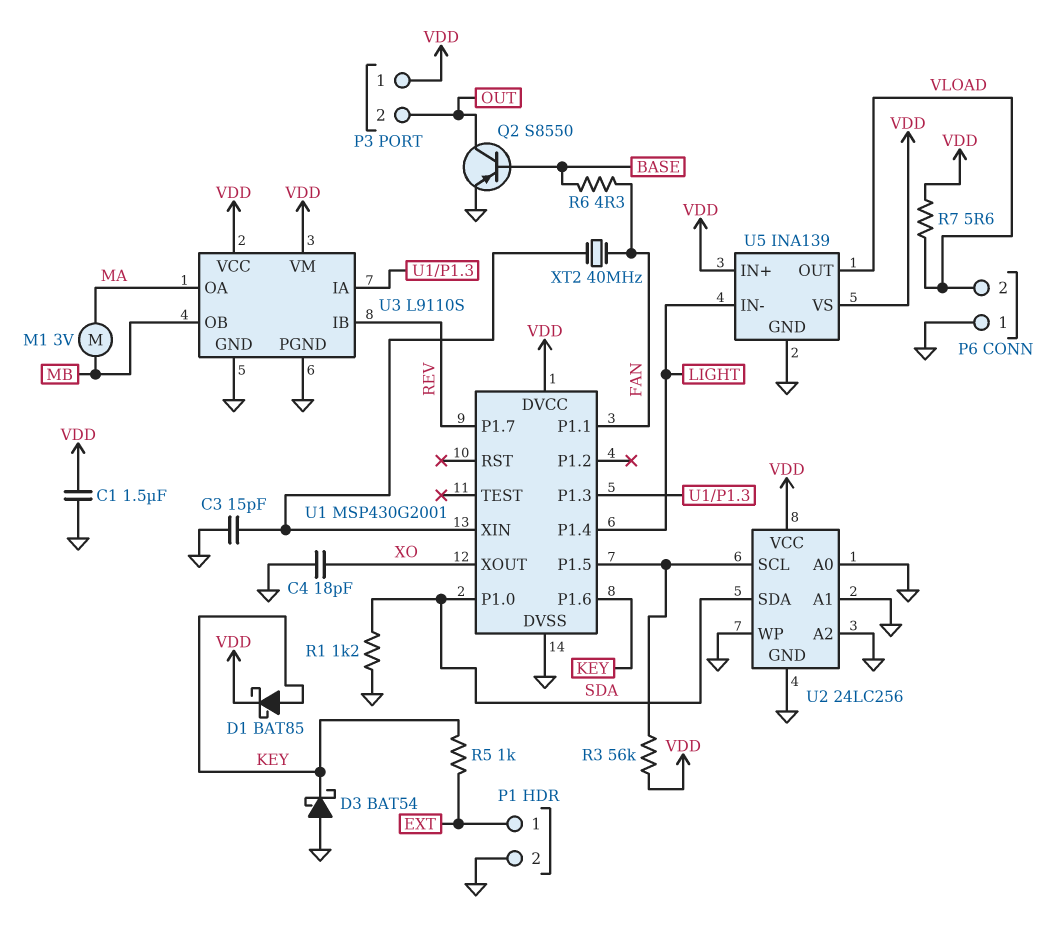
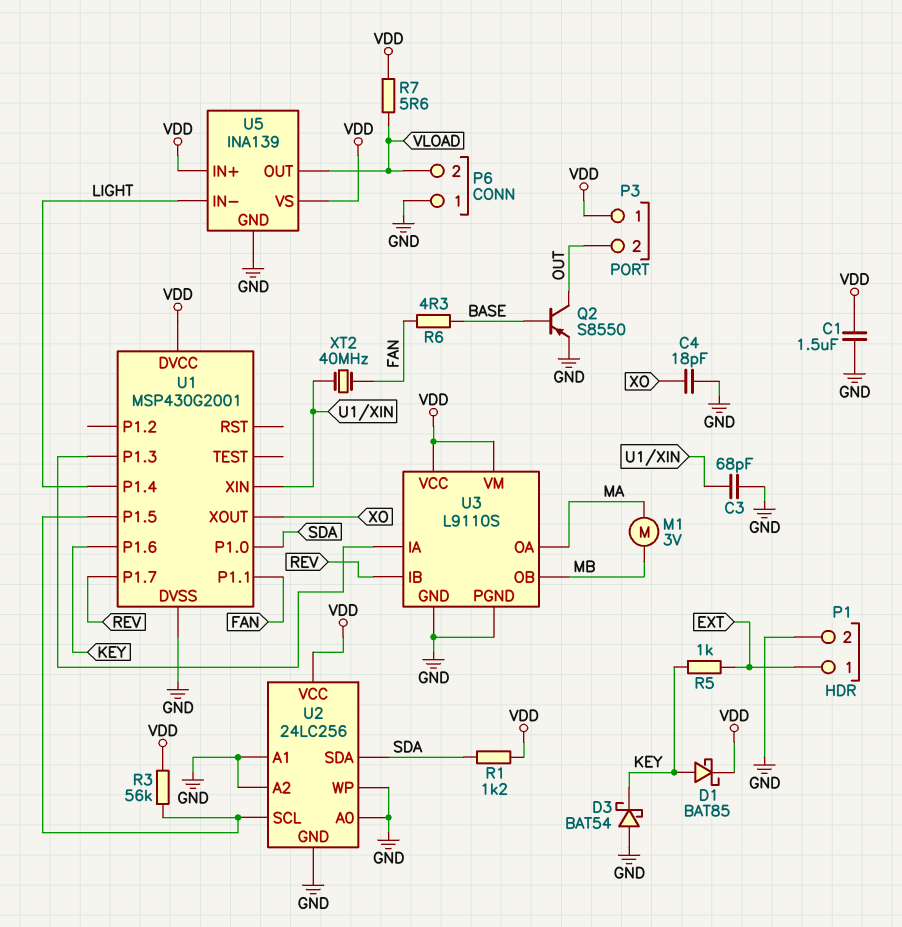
C3: 15pF (GND, U1/XIN) -> 68pF (GND, U1/XIN)
R1: 1.2k (GND, SDA) -> 1.2k (SDA, VDD)

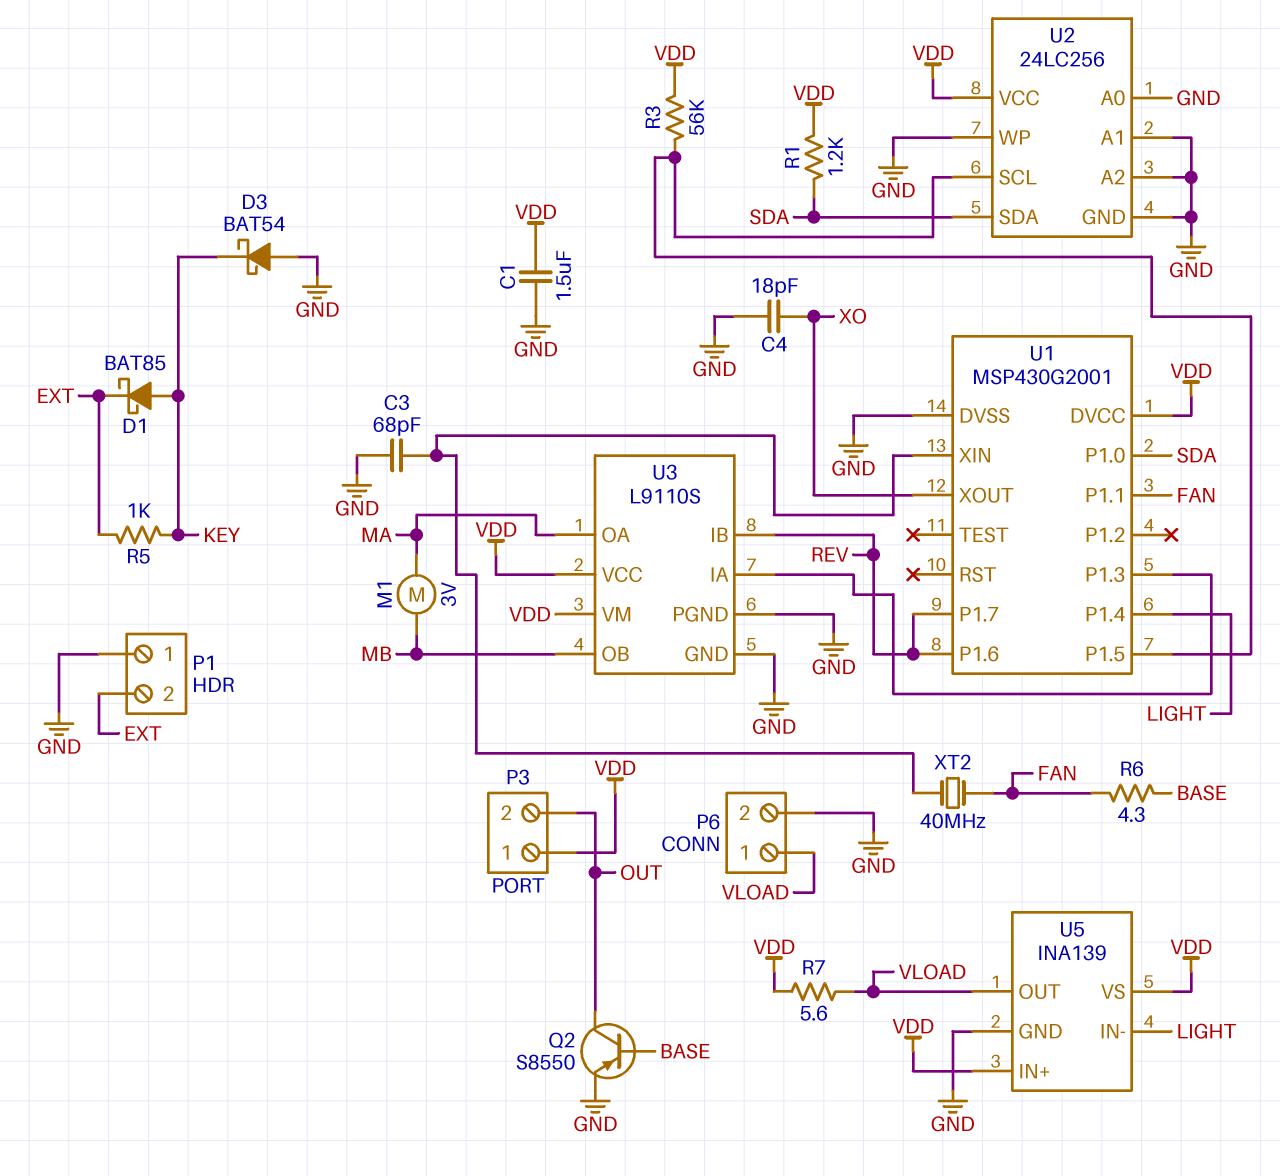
D1: schottky BAT85 (A KEY, K VDD) -> schottky BAT85 (A KEY, K EXT)
P1 pin 1: EXT -> GND
P1 pin 2: GND -> EXT
P6 pin 1: GND -> VLOAD
P6 pin 2: VLOAD -> GND
U1 pin P1.6: KEY -> REV

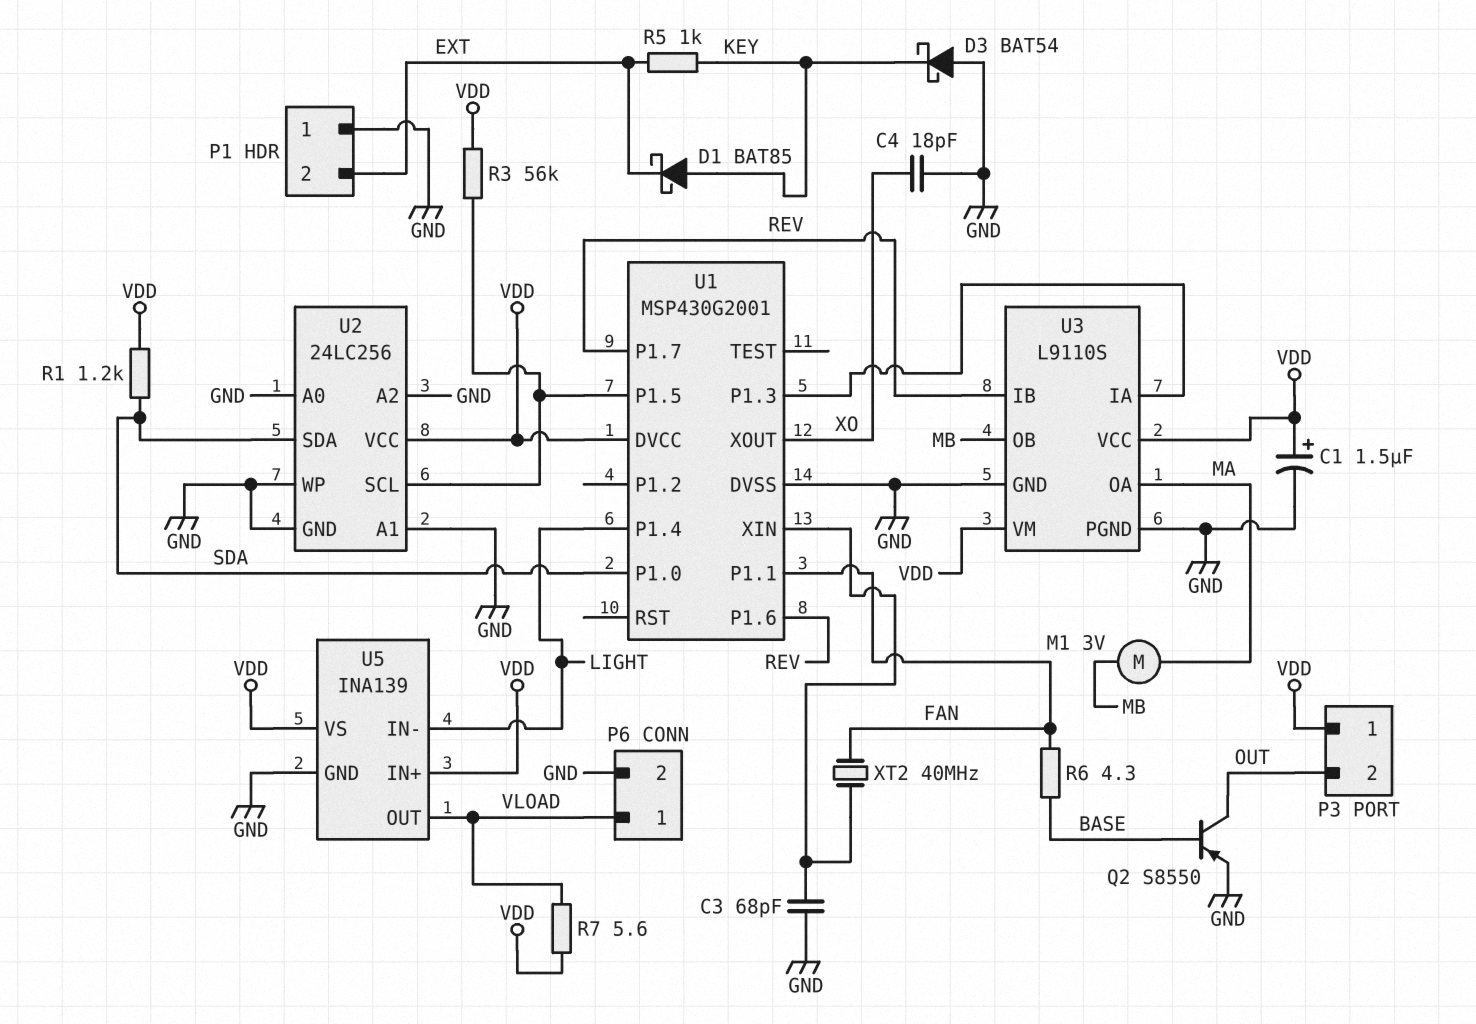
C1: 1.5uF (GND, VDD) -> 1.5uF (plus VDD, minus GND)

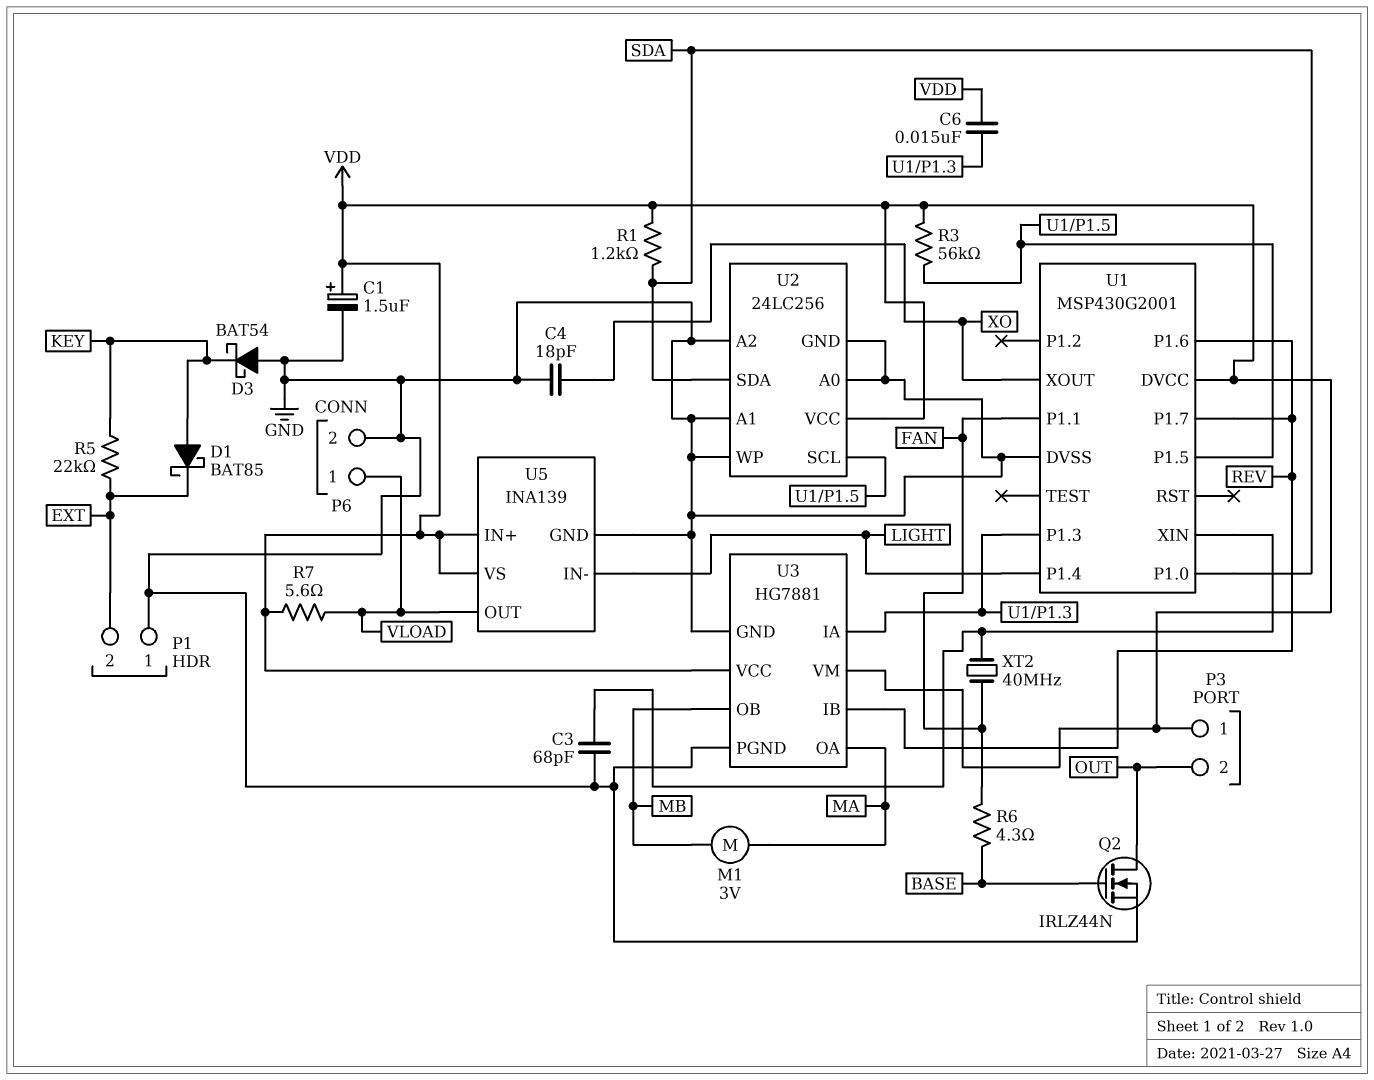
C6: none -> 15nF (U1/P1.3, VDD)
Q2: PNP S8550 (B BASE, C OUT, E GND) -> NMOS IRLZ44N (G BASE, D OUT, S GND)
R5: 1k (EXT, KEY) -> 22k (EXT, KEY)
U3: L9110S -> HG7881

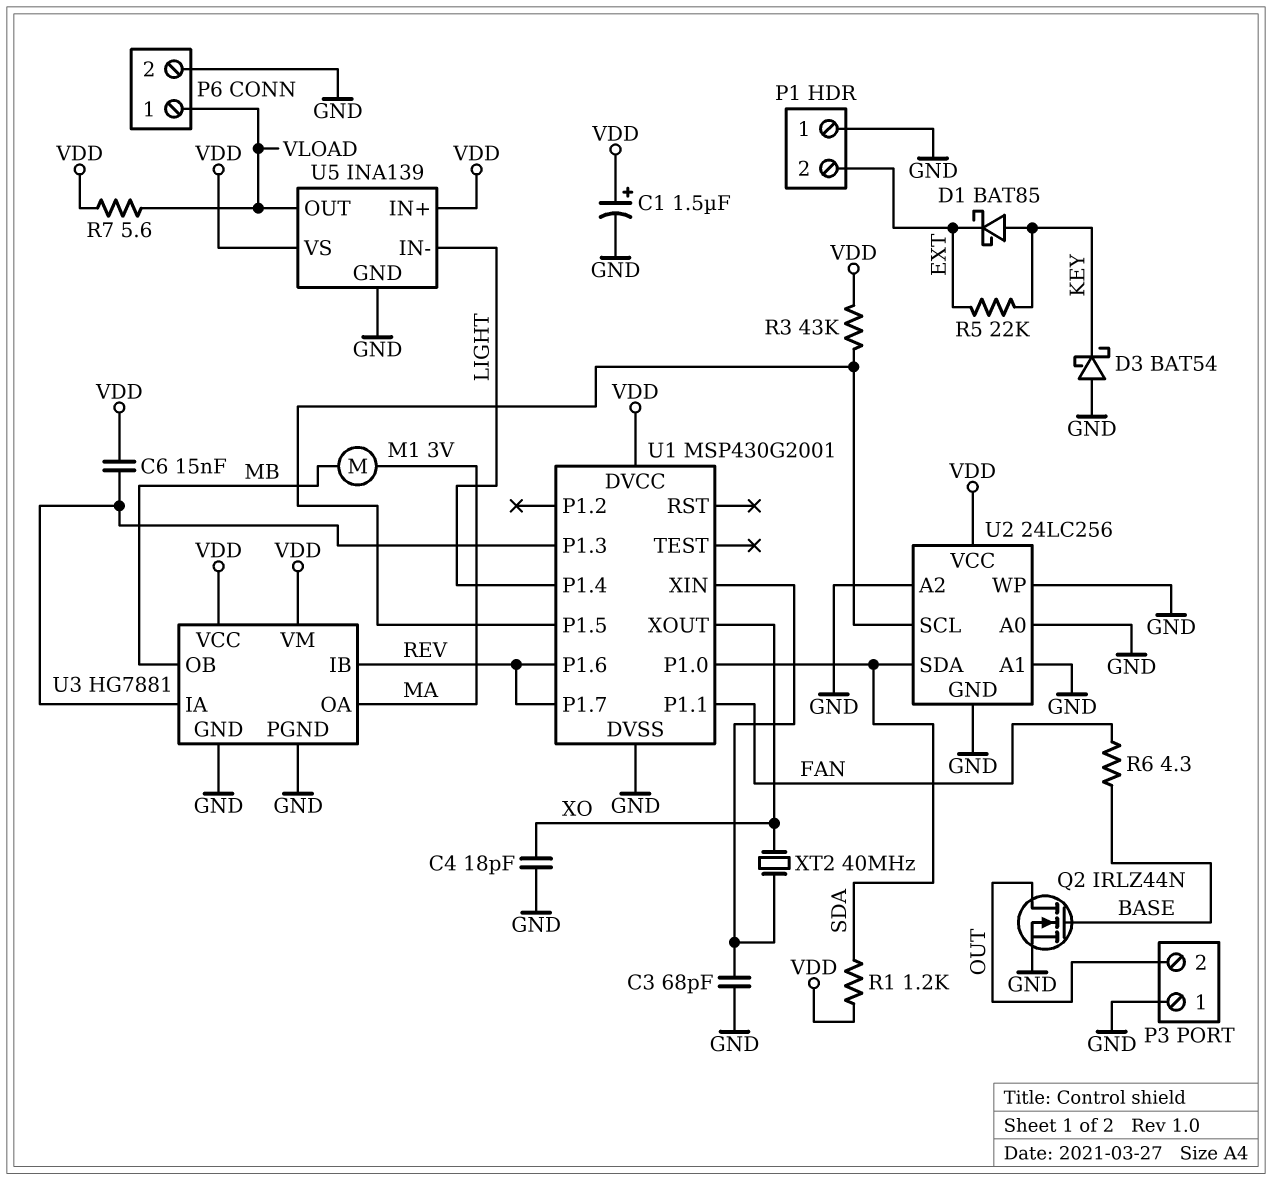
P3 pin 1: VDD -> GND
R3: 56k (U1/P1.5, VDD) -> 43k (U1/P1.5, VDD)
XT2: 40MHz (FAN, U1/XIN) -> 40MHz (U1/XIN, XO)

